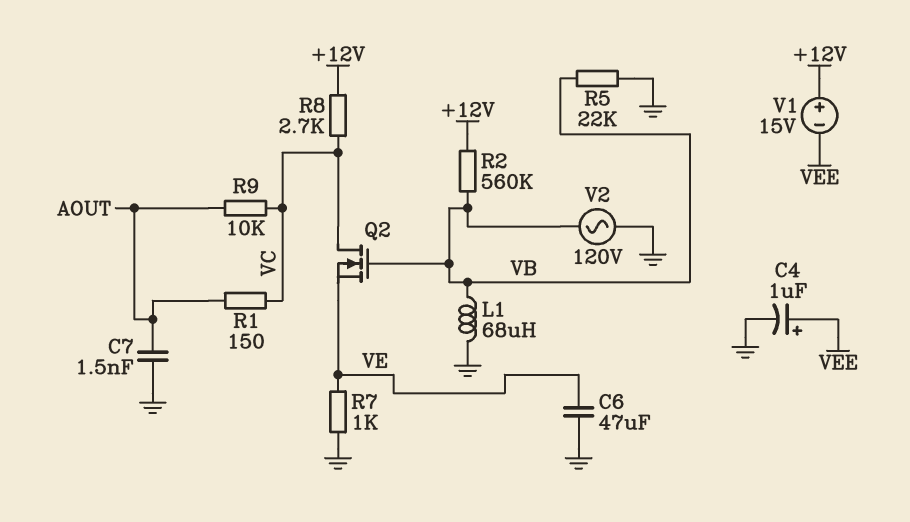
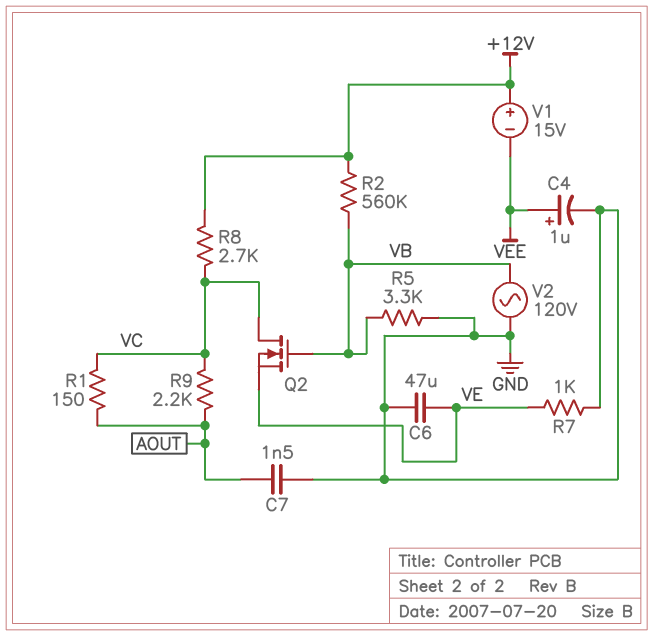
L1: 68uH (GND, VB) -> none
R5: 22k (GND, VB) -> 3.3k (GND, VB)
R9: 10k (AOUT, VC) -> 2.2k (AOUT, VC)

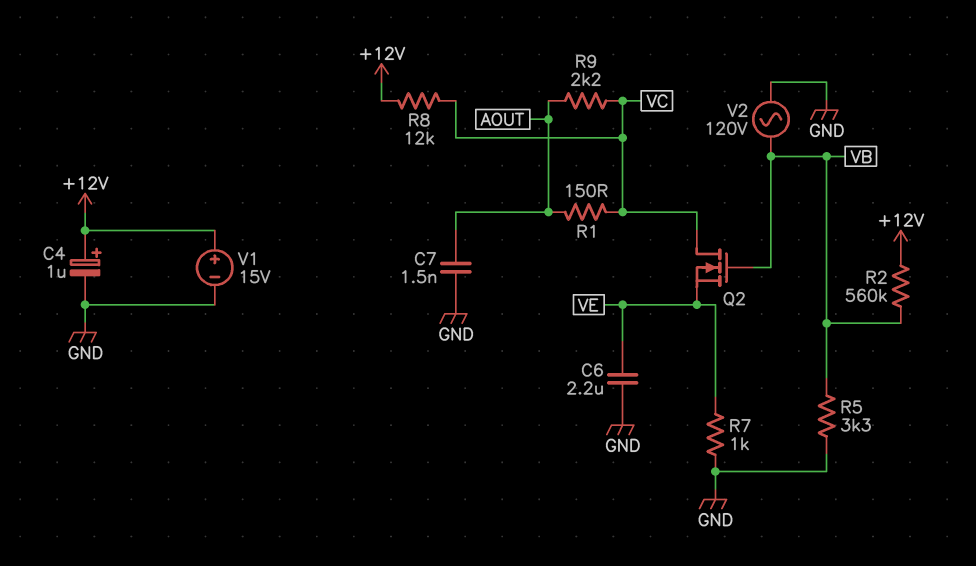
C4: 1uF (plus VEE, minus GND) -> 1uF (plus +12V, minus GND)
C6: 47uF (GND, VE) -> 2.2uF (GND, VE)
R8: 2.7k (+12V, VC) -> 12k (+12V, VC)
V1: 15V (plus +12V, minus VEE) -> 15V (plus +12V, minus GND)

